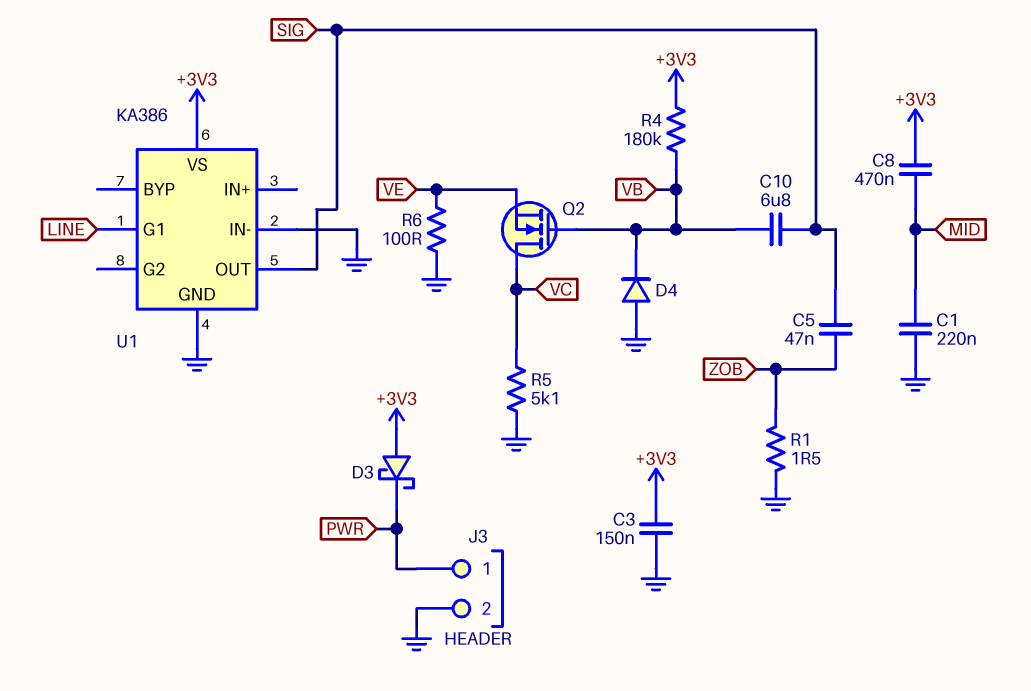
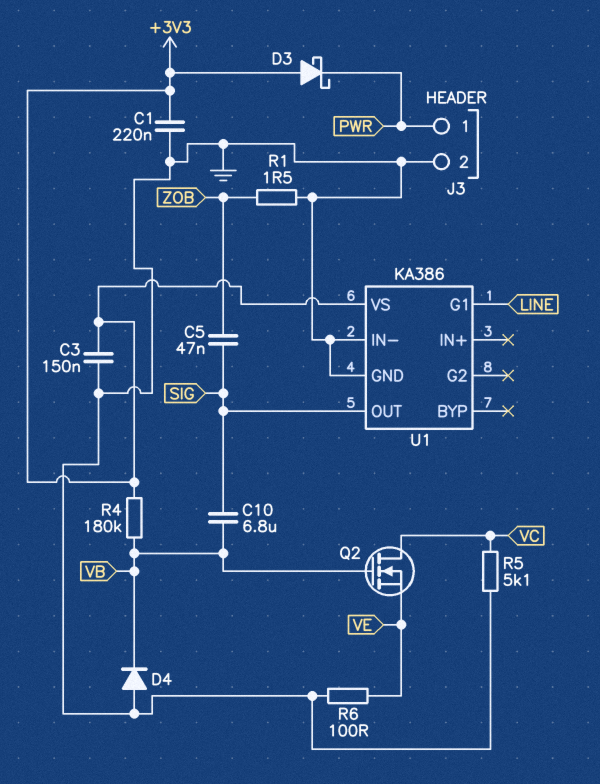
C1: 220nF (GND, MID) -> 220nF (+3V3, GND)
C8: 470nF (+3V3, MID) -> none

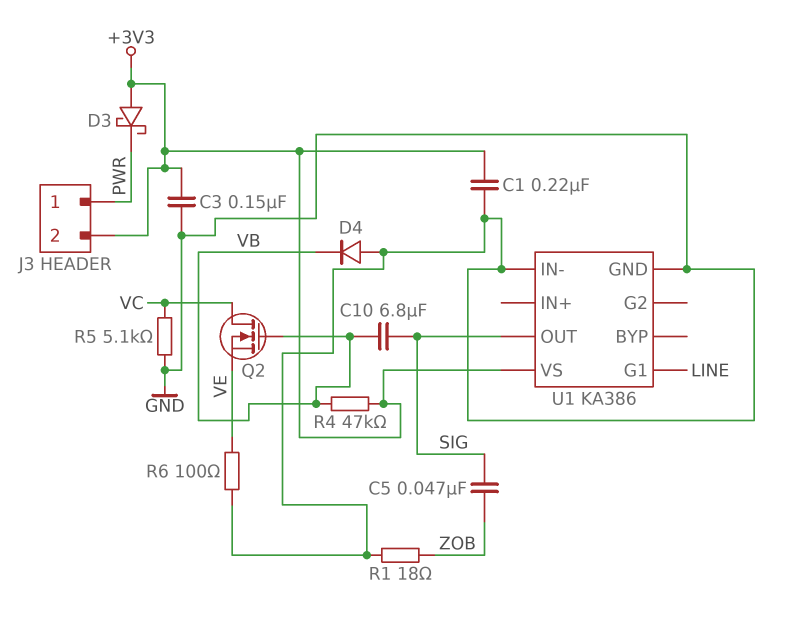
J3 pin 2: GND -> +3V3
R1: 1.5 (GND, ZOB) -> 18 (GND, ZOB)
R4: 180k (+3V3, VB) -> 47k (+3V3, VB)

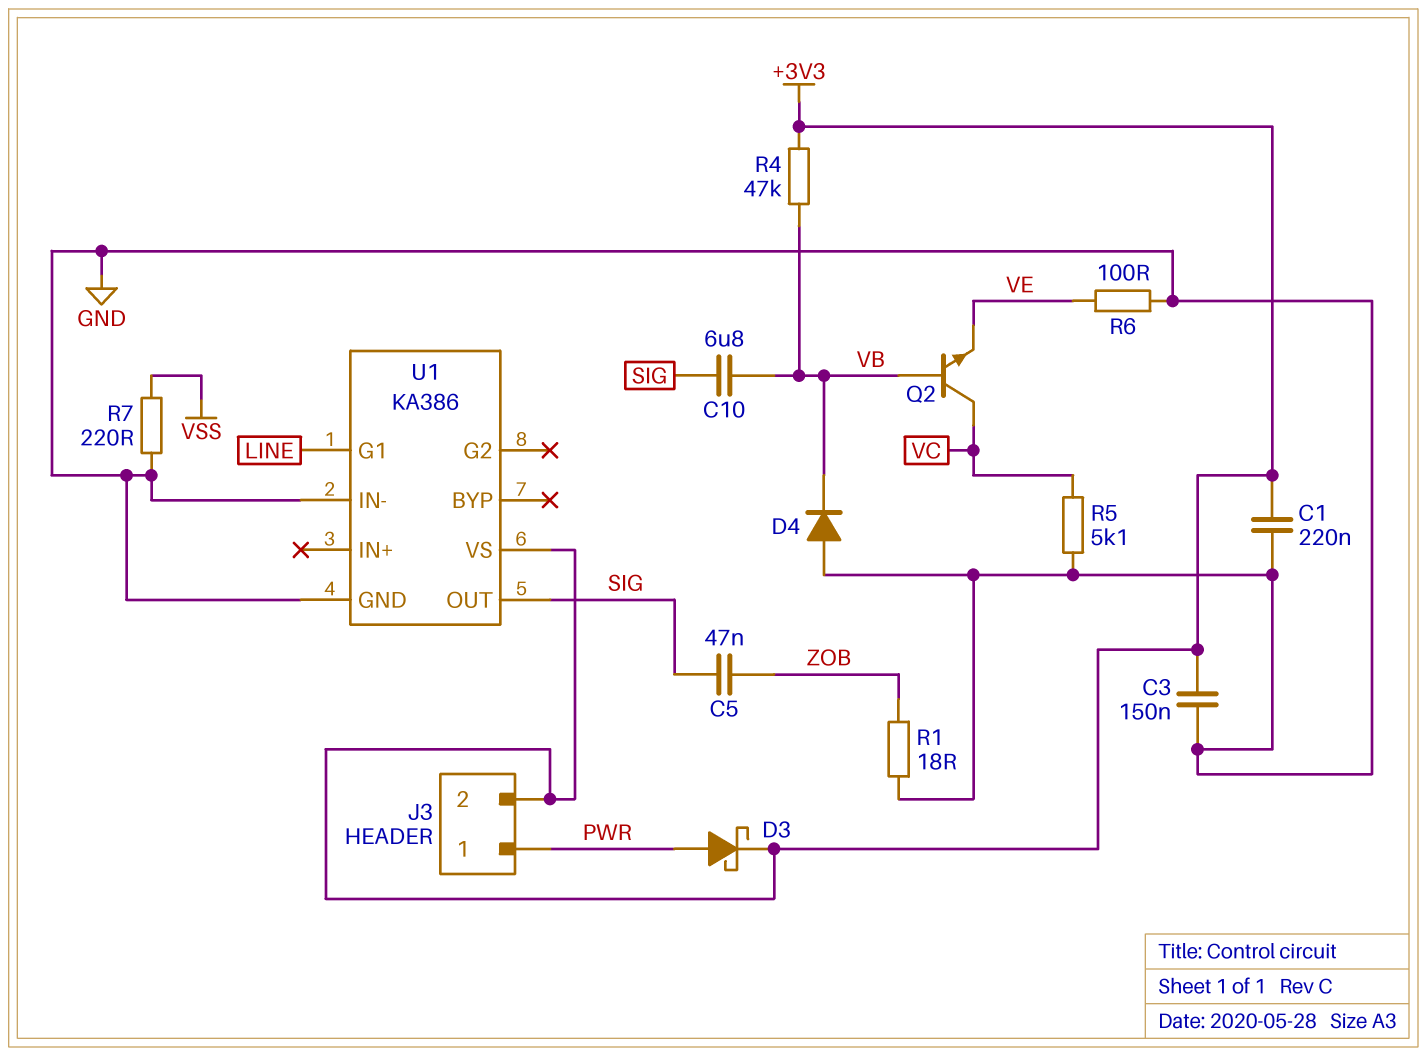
D3: schottky (A +3V3, K PWR) -> schottky (A PWR, K +3V3)
Q2: NMOS (G VB, D VC, S VE) -> NPN (B VB, C VC, E VE)
R7: none -> 220 (GND, VSS)

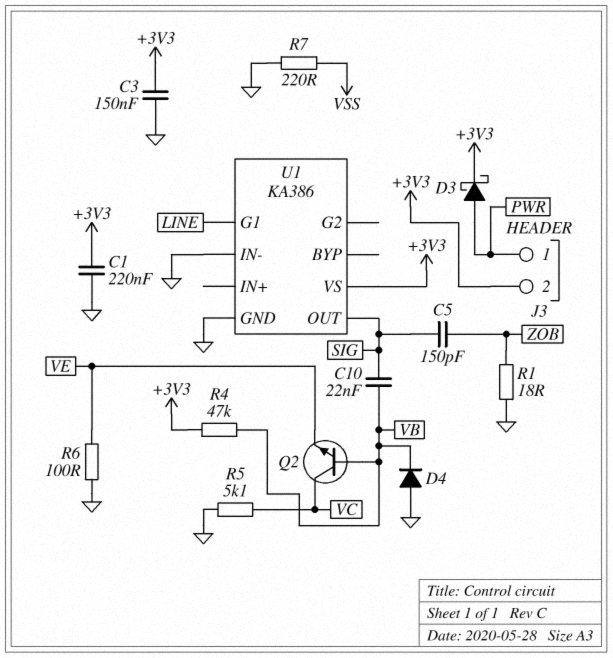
C5: 47nF (SIG, ZOB) -> 150pF (SIG, ZOB)
C10: 6.8uF (SIG, VB) -> 22nF (SIG, VB)

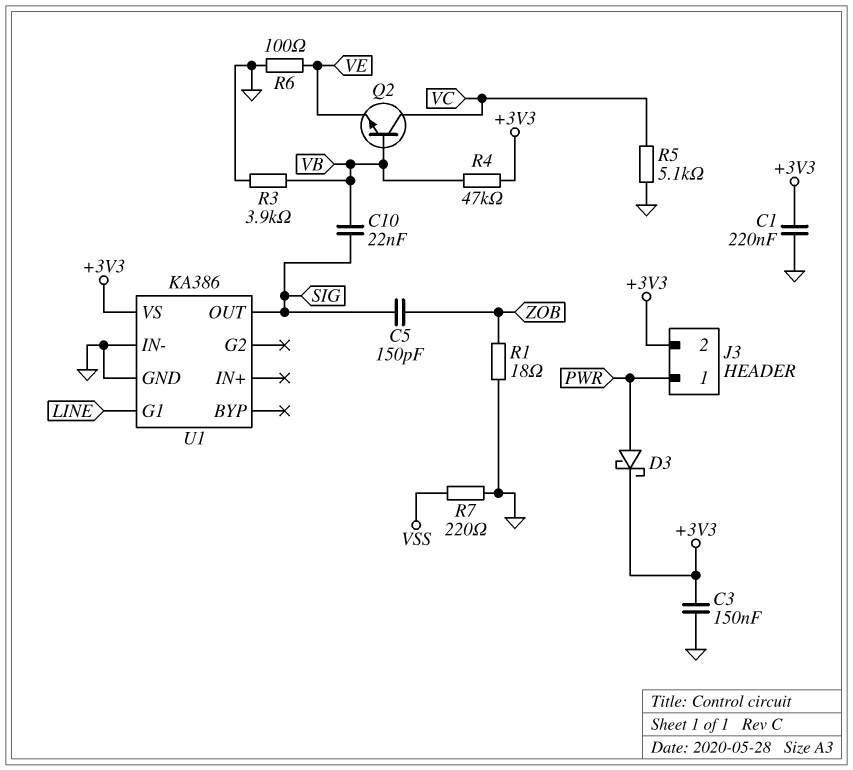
D4: diode (A GND, K VB) -> none
R3: none -> 3.9k (GND, VB)

